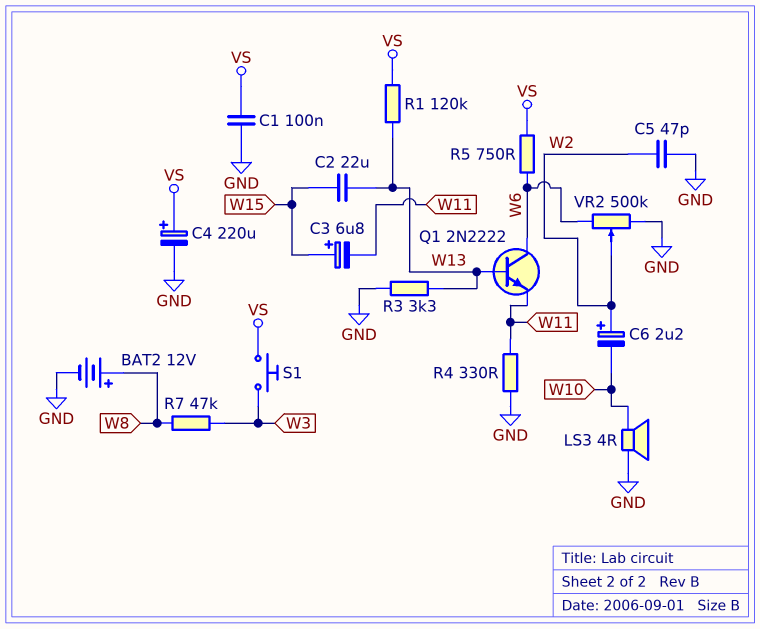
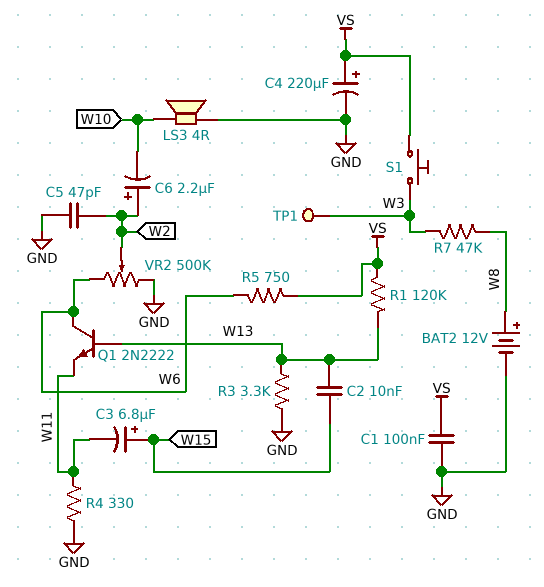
C2: 22uF (W13, W15) -> 10nF (W13, W15)
TP1: none -> test point (W3)

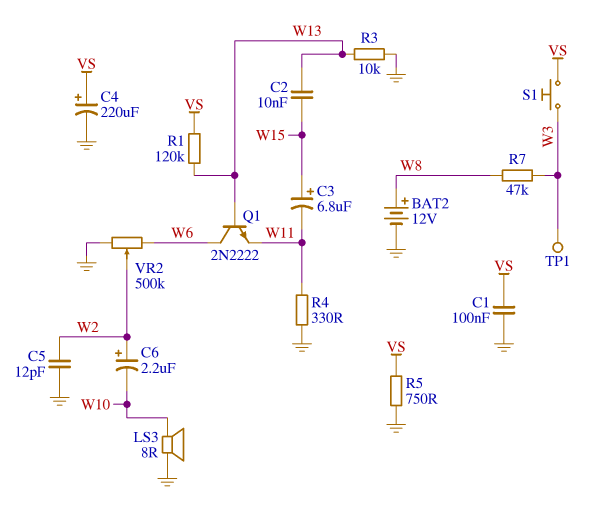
C5: 47pF (GND, W2) -> 12pF (GND, W2)
LS3: speaker 4R (GND, W10) -> speaker 8R (GND, W10)
R3: 3.3k (GND, W13) -> 10k (GND, W13)
R5: 750 (VS, W6) -> 750 (GND, VS)

